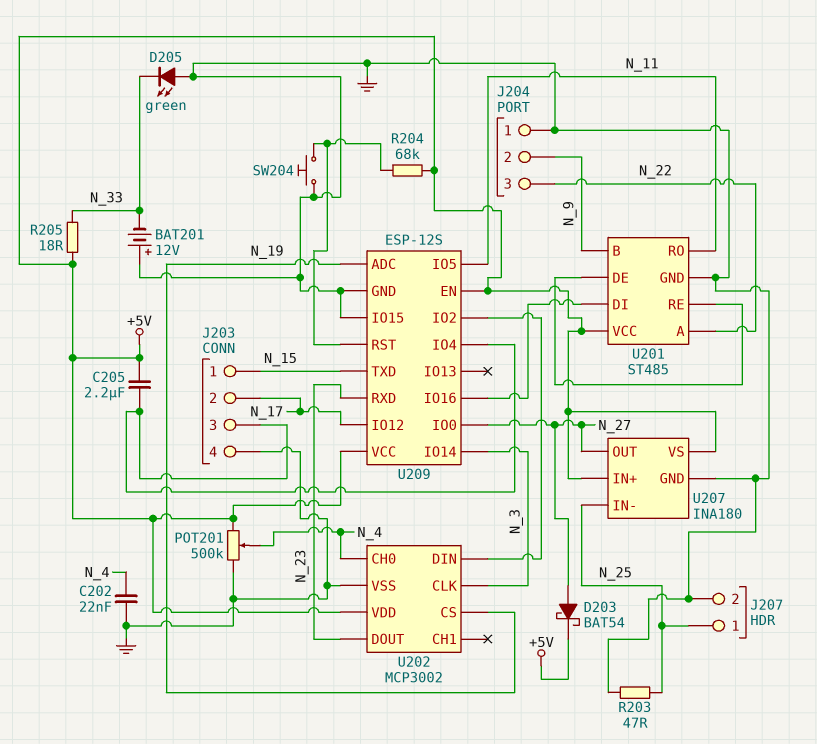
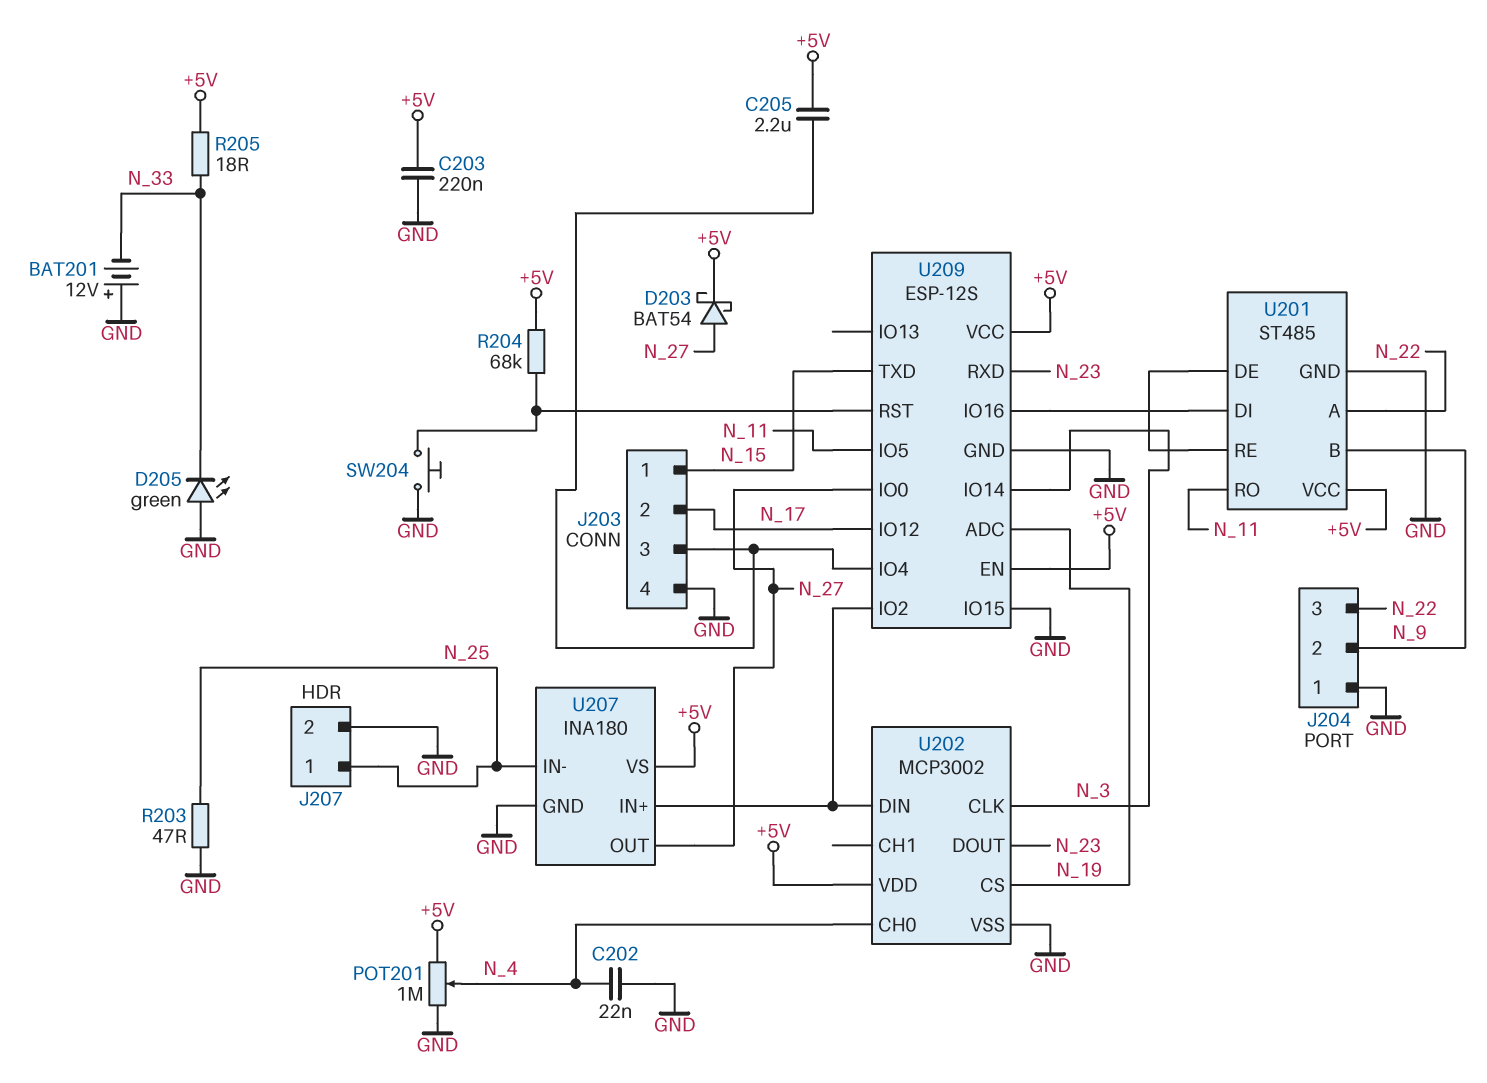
C203: none -> 220nF (+5V, GND)
POT201: 500k (+5V, GND, wiper N_4) -> 1M (+5V, GND, wiper N_4)
U207 pin IN+: +5V -> U202/DIN

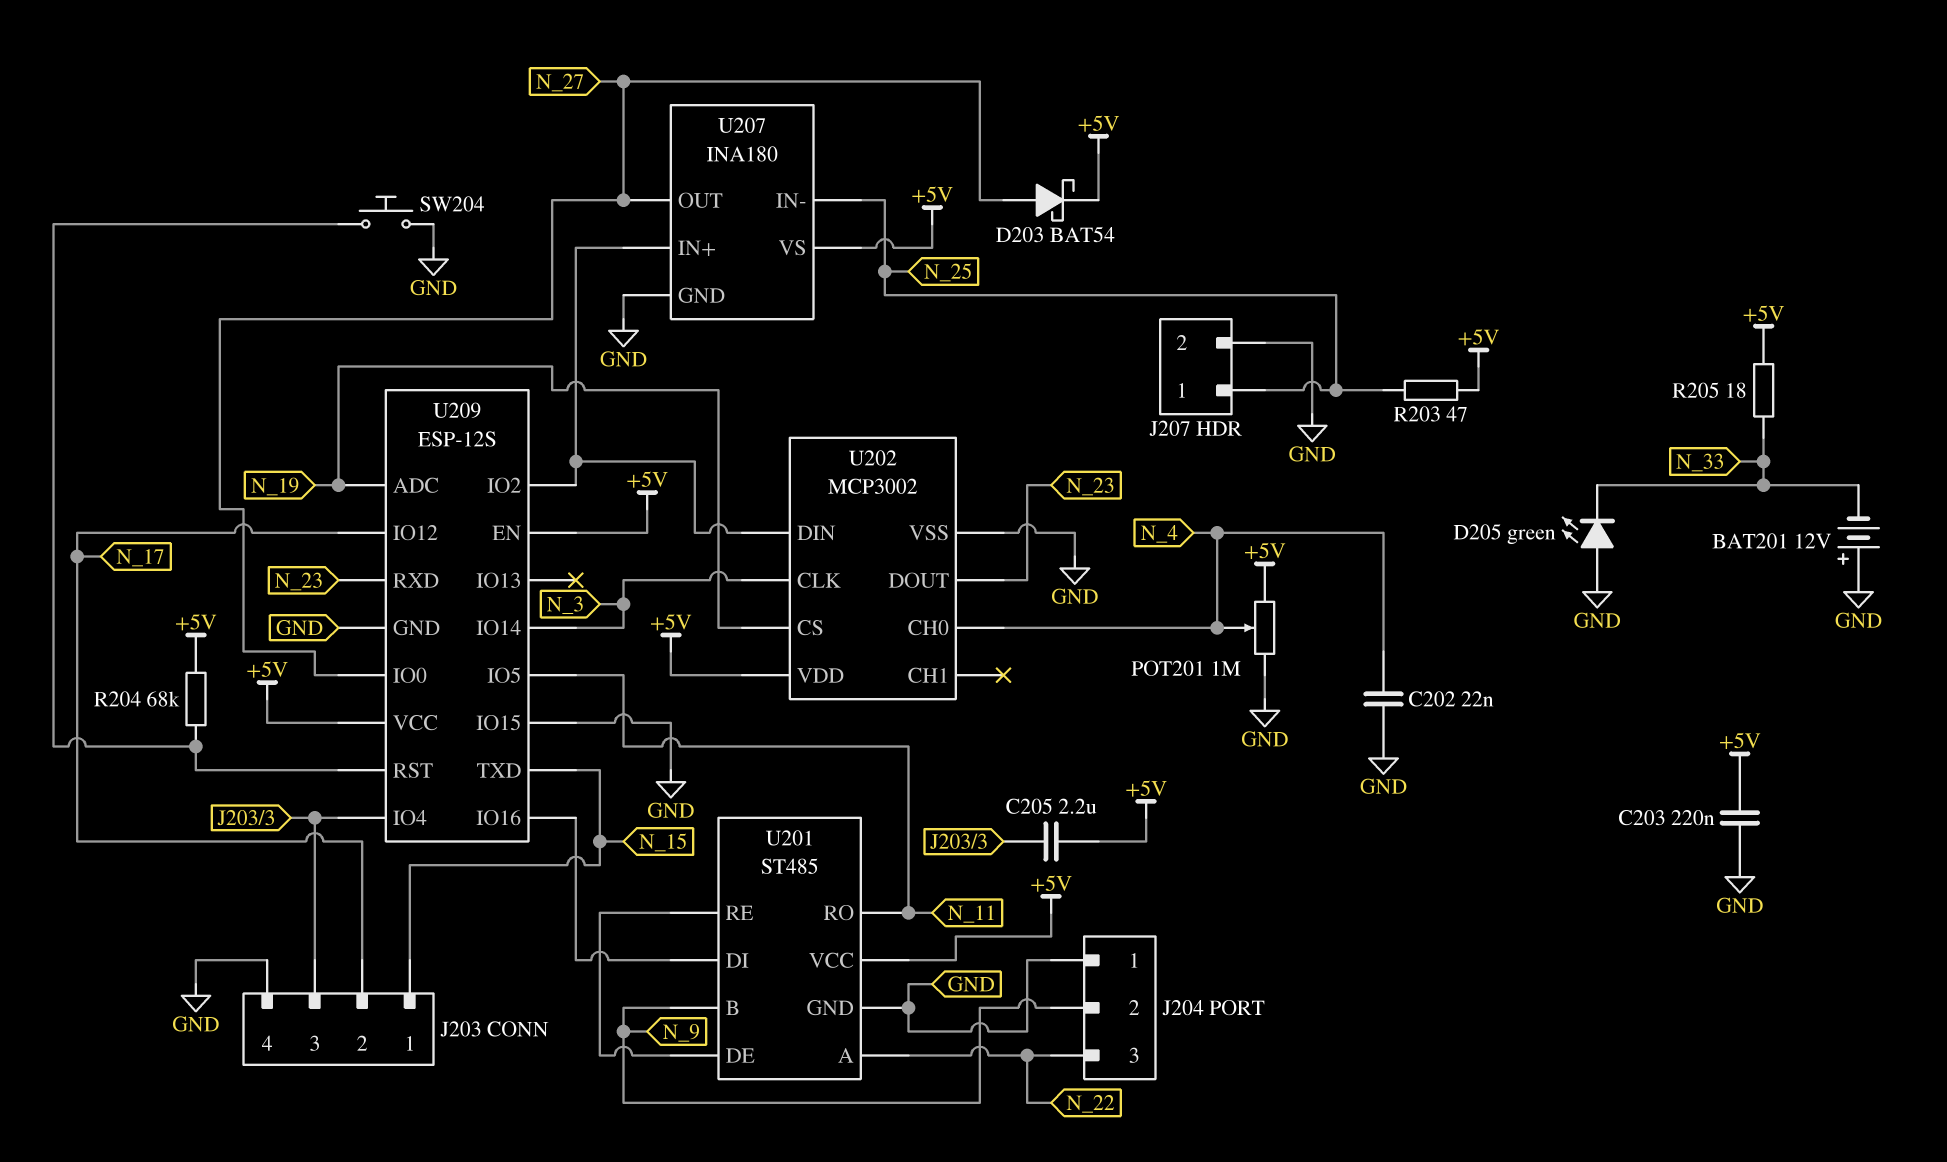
R203: 47 (GND, N_25) -> 47 (+5V, N_25)

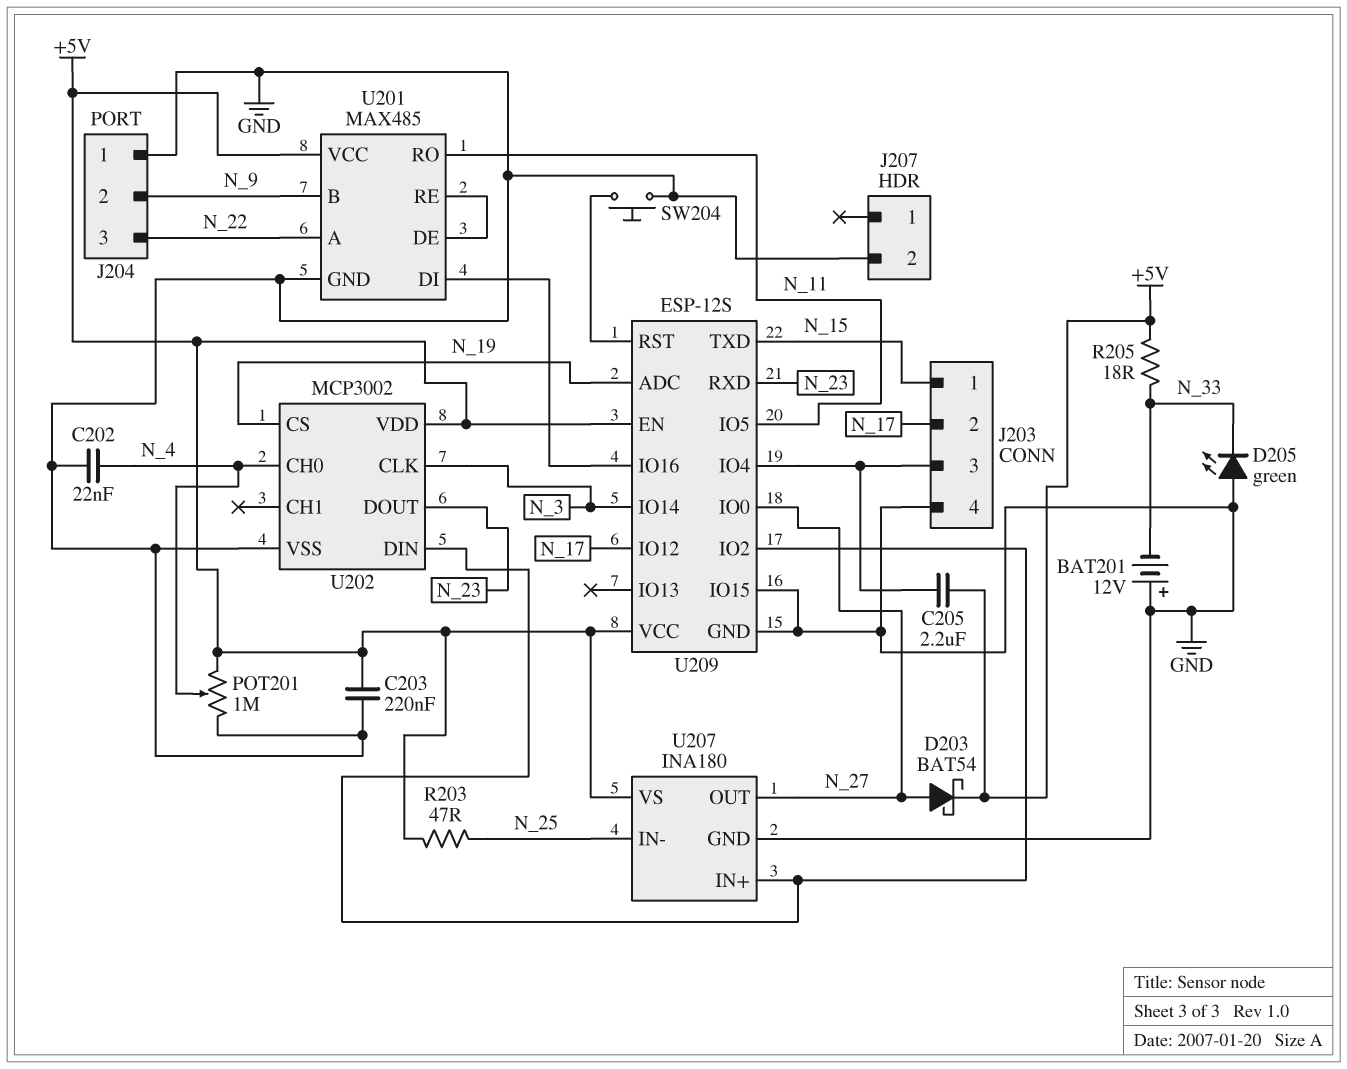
J207 pin 1: N_25 -> none
R204: 68k (+5V, U209/RST) -> none
U201: ST485 -> MAX485

